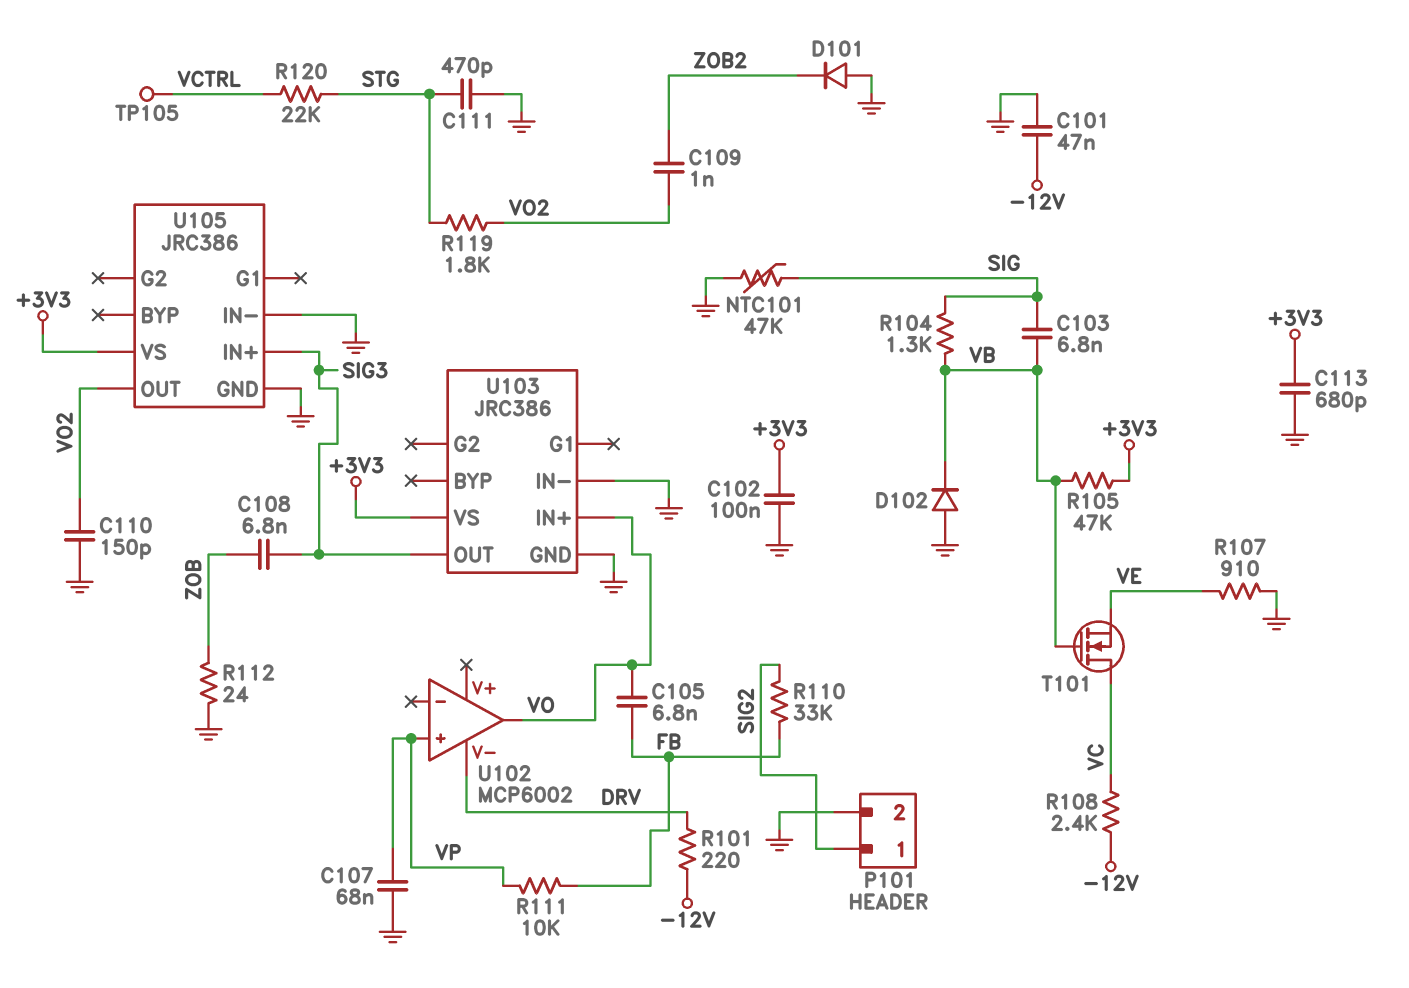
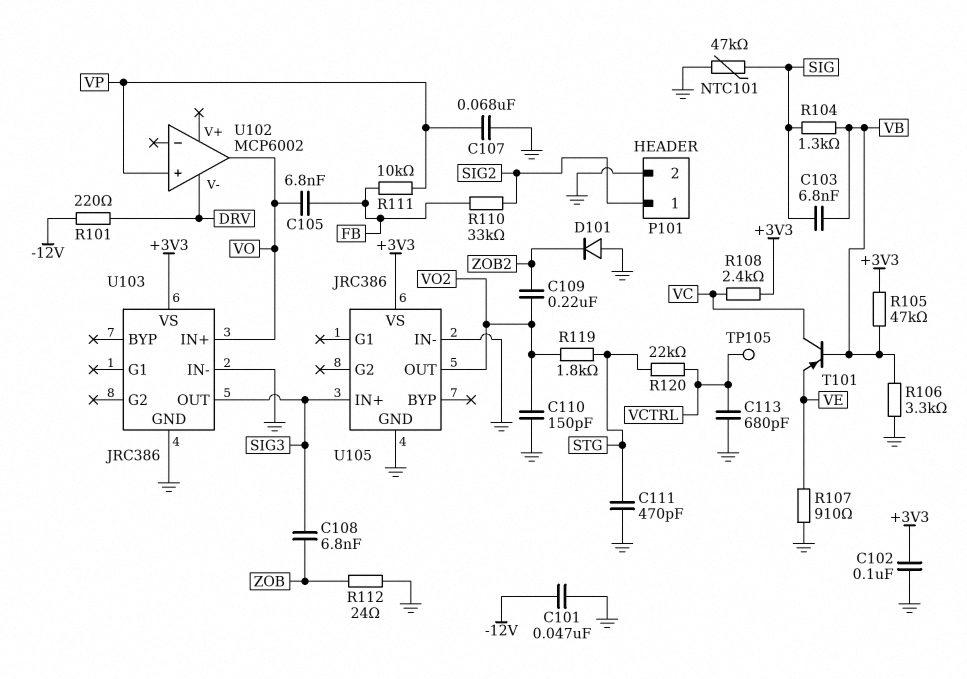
C109: 1nF (VO2, ZOB2) -> 220nF (VO2, ZOB2)
C113: 680pF (+3V3, GND) -> 680pF (GND, VCTRL)
D102: diode (A GND, K VB) -> none
R106: none -> 3.3k (GND, VB)
R108: 2.4k (-12V, VC) -> 2.4k (+3V3, VC)
T101: NMOS (G VB, D VC, S VE) -> PNP (B VB, C VC, E VE)

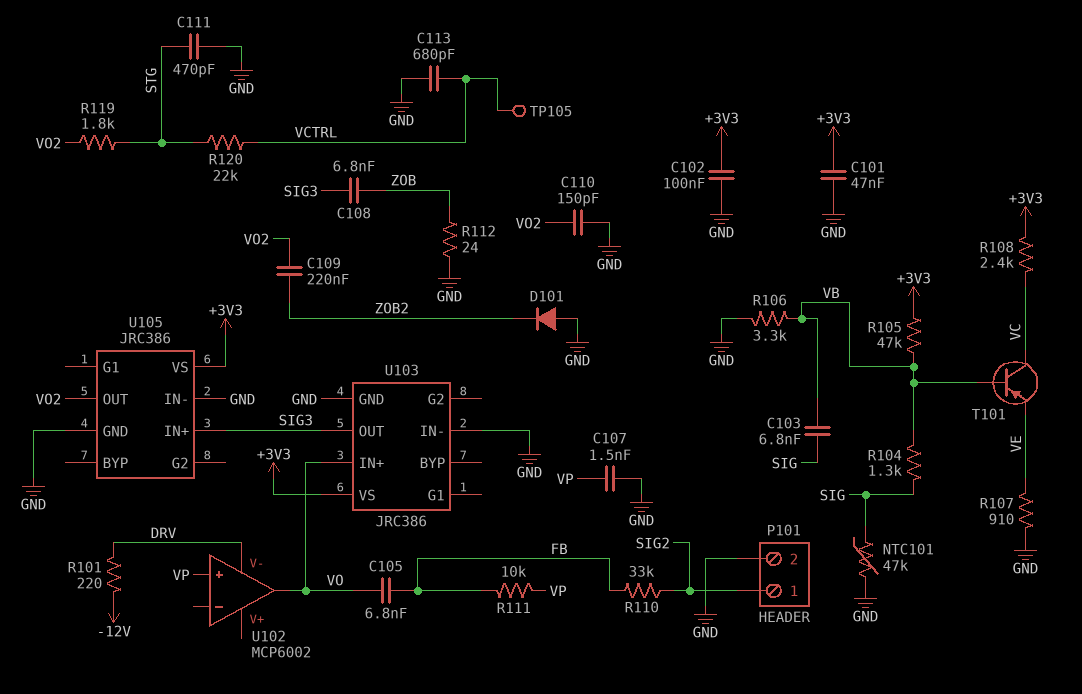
C101: 47nF (-12V, GND) -> 47nF (+3V3, GND)
C107: 68nF (GND, VP) -> 1.5nF (GND, VP)

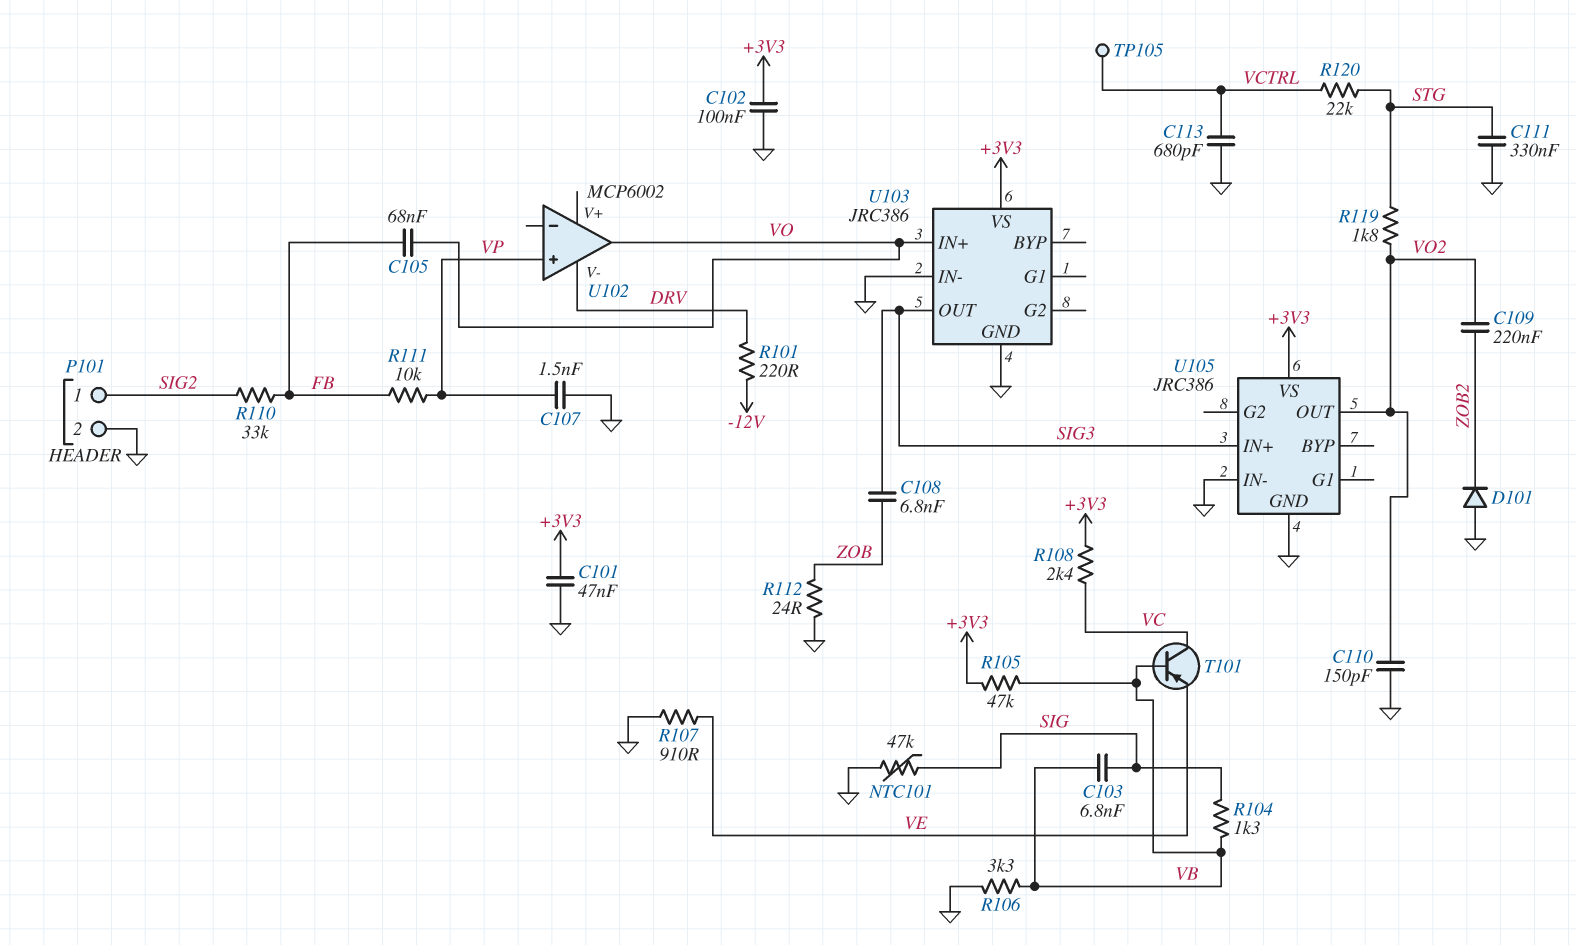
C105: 6.8nF (FB, VO) -> 68nF (FB, VO)
C111: 470pF (GND, STG) -> 330nF (GND, STG)

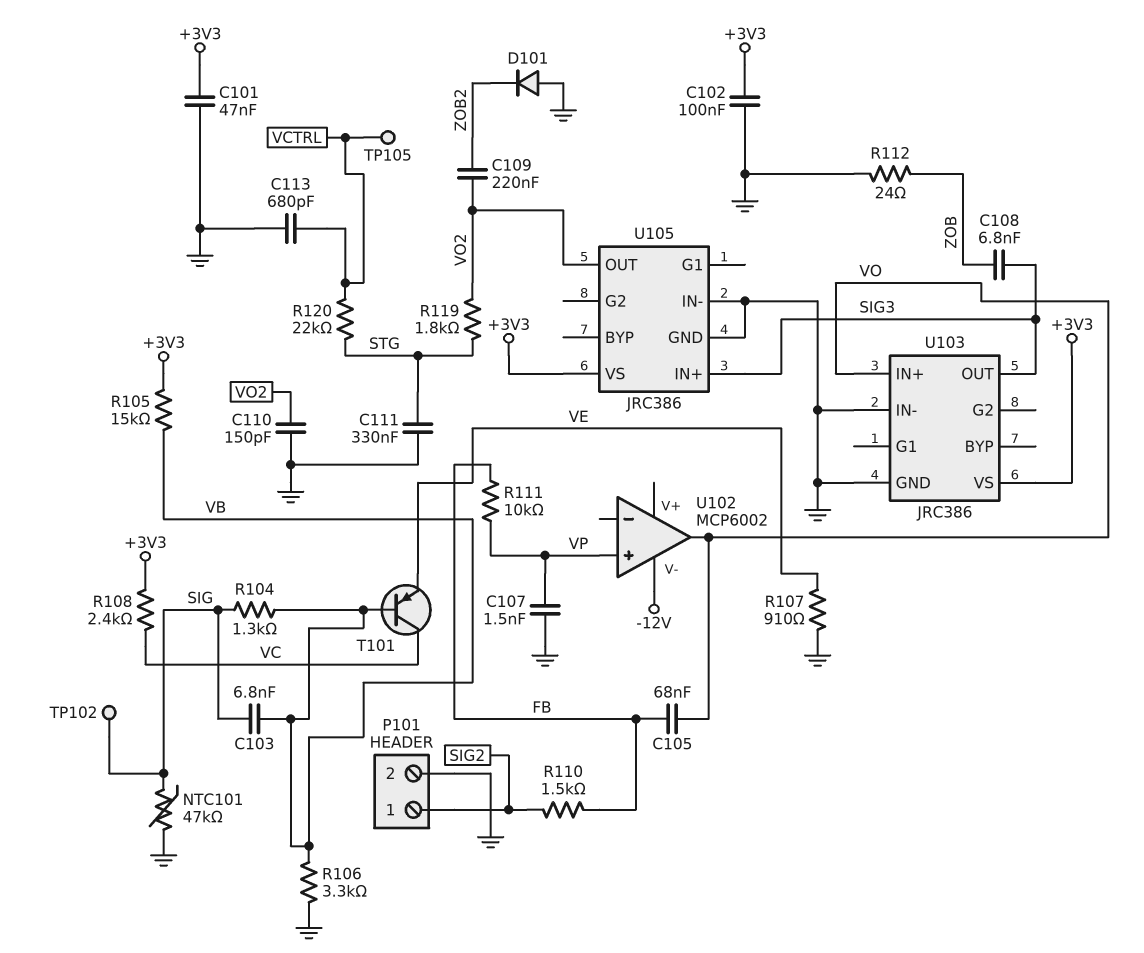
R101: 220 (-12V, DRV) -> none
R105: 47k (+3V3, VB) -> 15k (+3V3, VB)
R110: 33k (FB, SIG2) -> 1.5k (FB, SIG2)
TP102: none -> test point (SIG)
U102 pin V-: DRV -> -12V

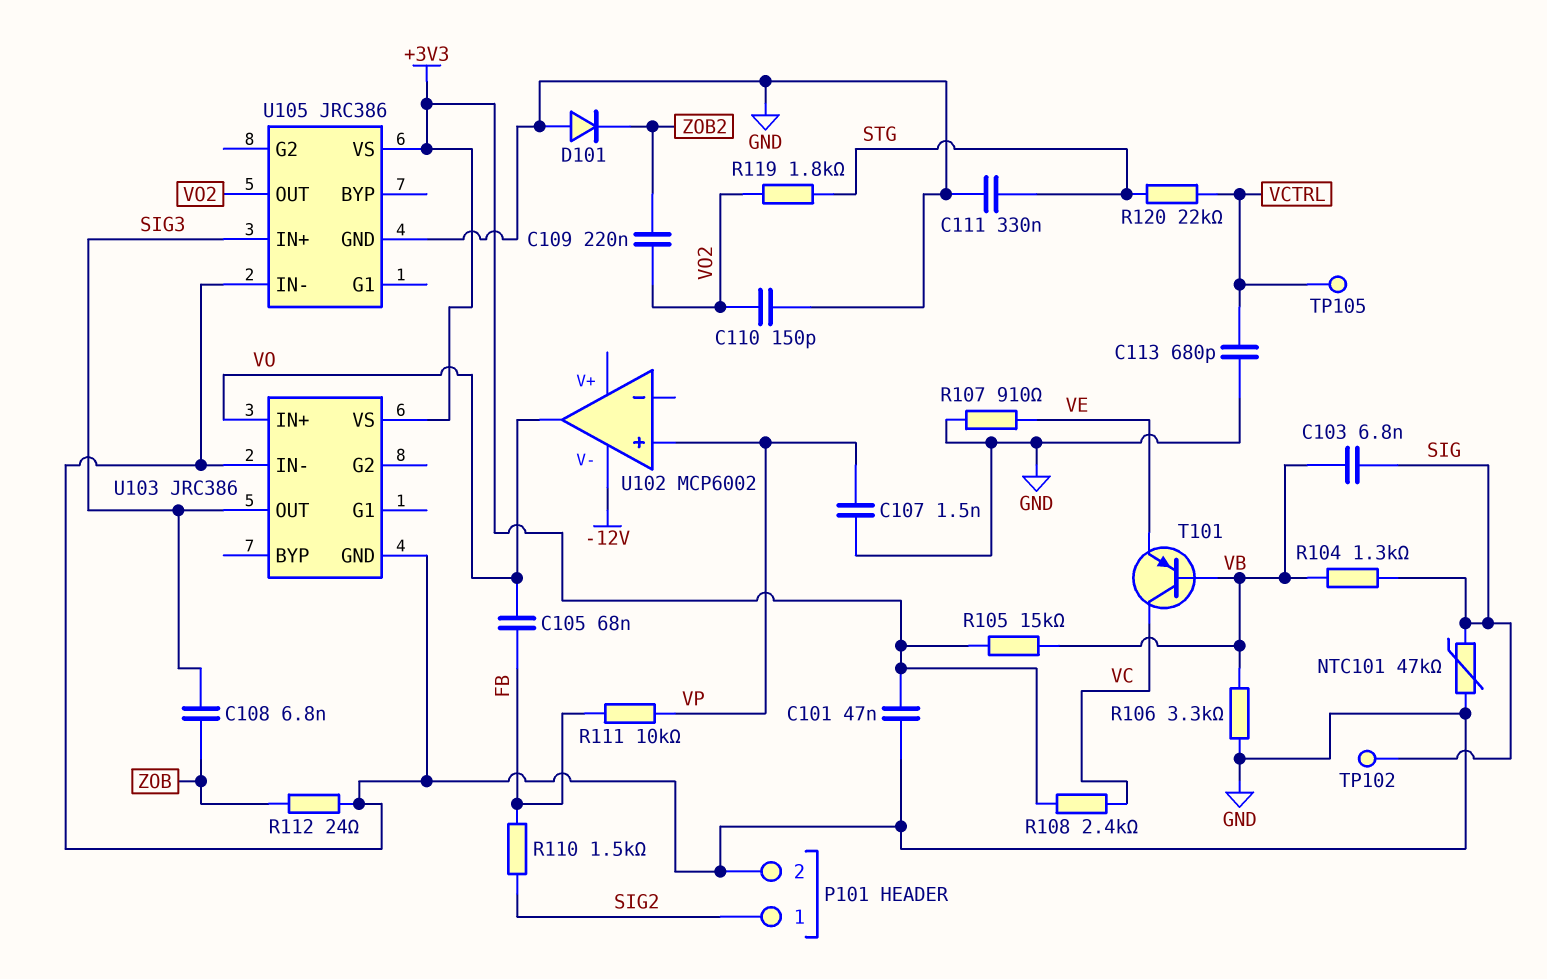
C102: 100nF (+3V3, GND) -> none

